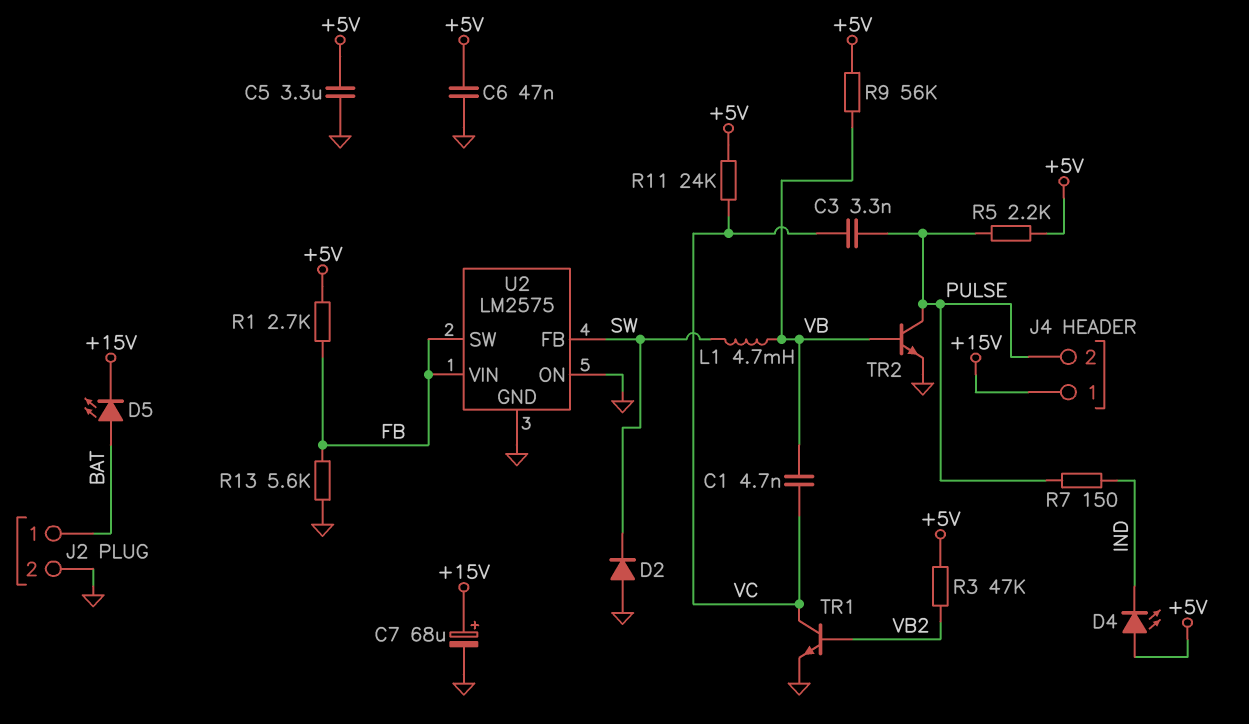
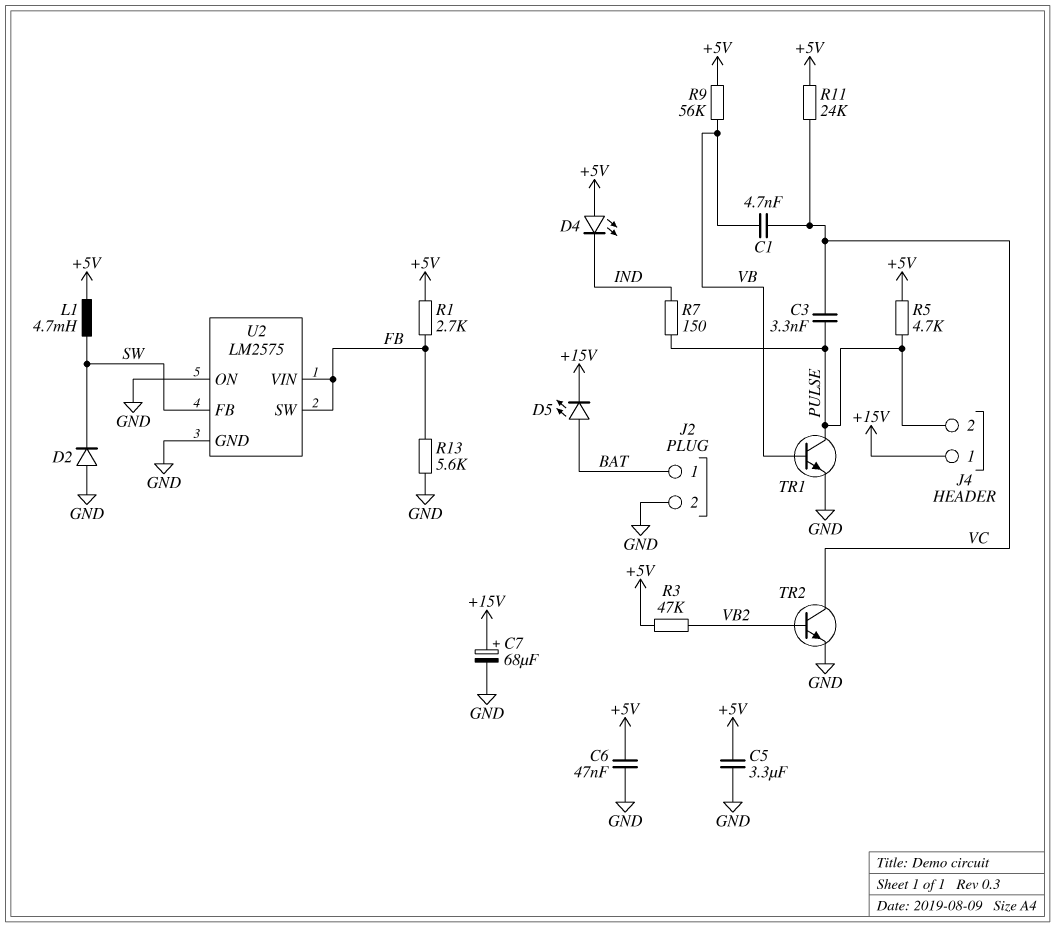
L1: 4.7mH (SW, VB) -> 4.7mH (+5V, SW)
R5: 2.2k (+5V, PULSE) -> 4.7k (+5V, PULSE)
TR1: NPN (B VB2, C VC, E GND) -> NPN (B VB, C PULSE, E GND)
TR2: NPN (B VB, C PULSE, E GND) -> NPN (B VB2, C VC, E GND)

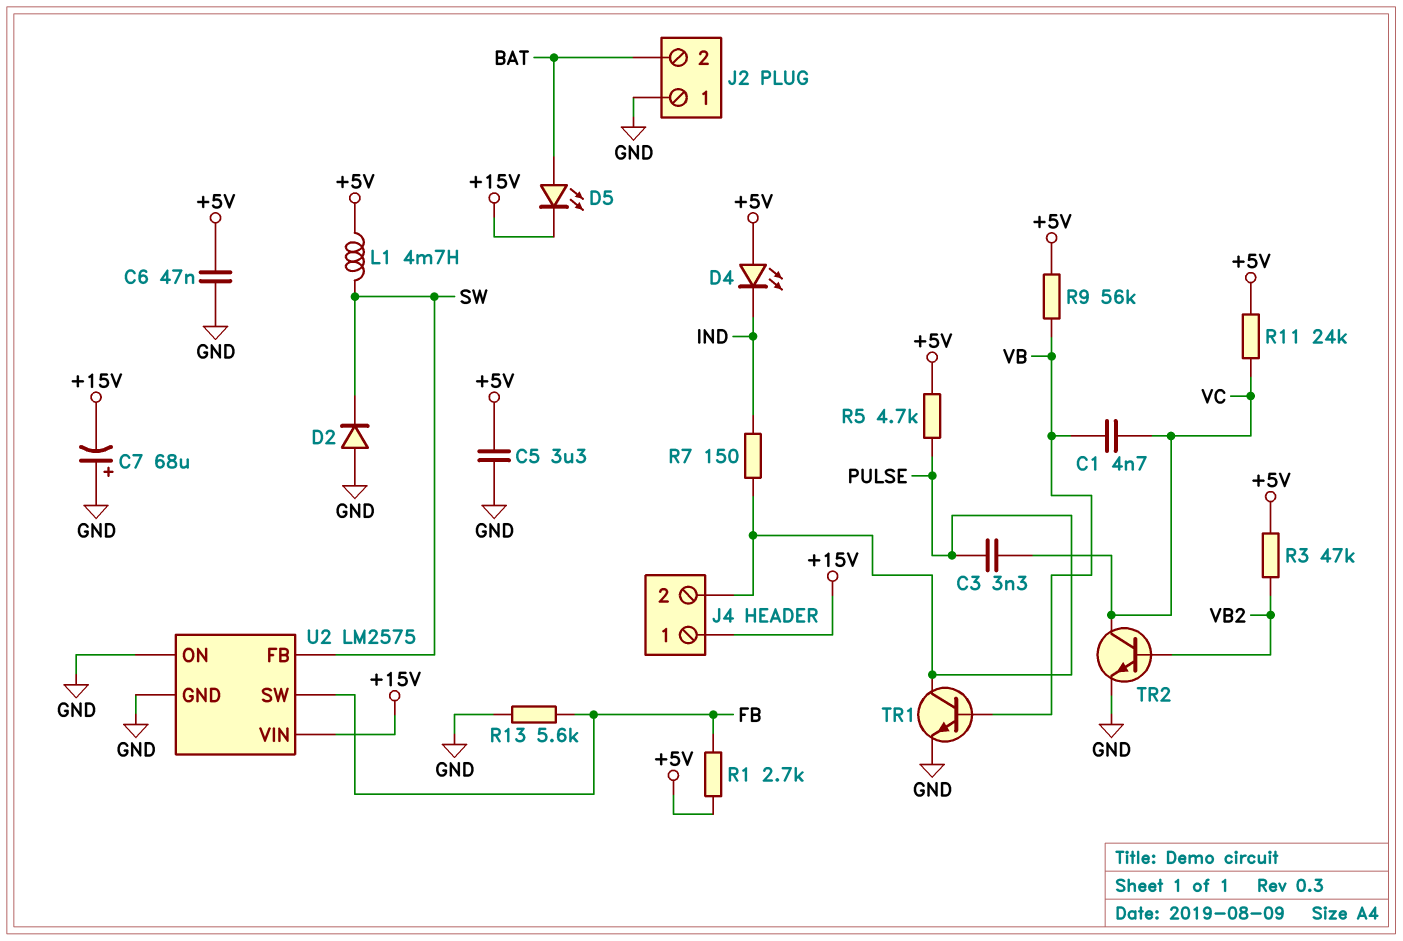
C7: 68uF (plus +15V, minus GND) -> 68uF (plus GND, minus +15V)
J2 pin 1: BAT -> GND
J2 pin 2: GND -> BAT
U2 pin VIN: FB -> +15V

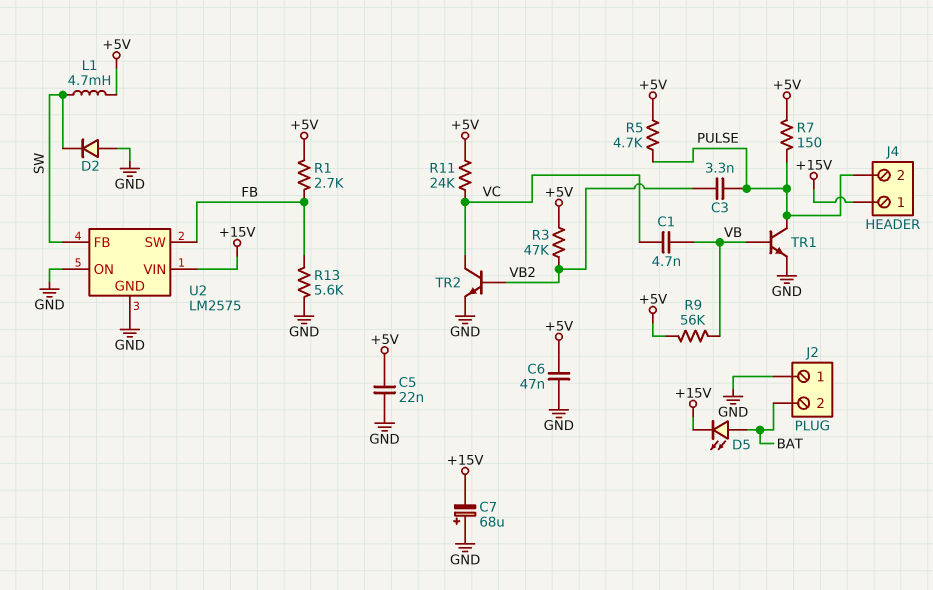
C3: 3.3nF (PULSE, VC) -> 3.3nF (PULSE, VB2)
C5: 3.3uF (+5V, GND) -> 22nF (+5V, GND)
D4: LED (A +5V, K IND) -> none
R7: 150 (IND, PULSE) -> 150 (+5V, PULSE)

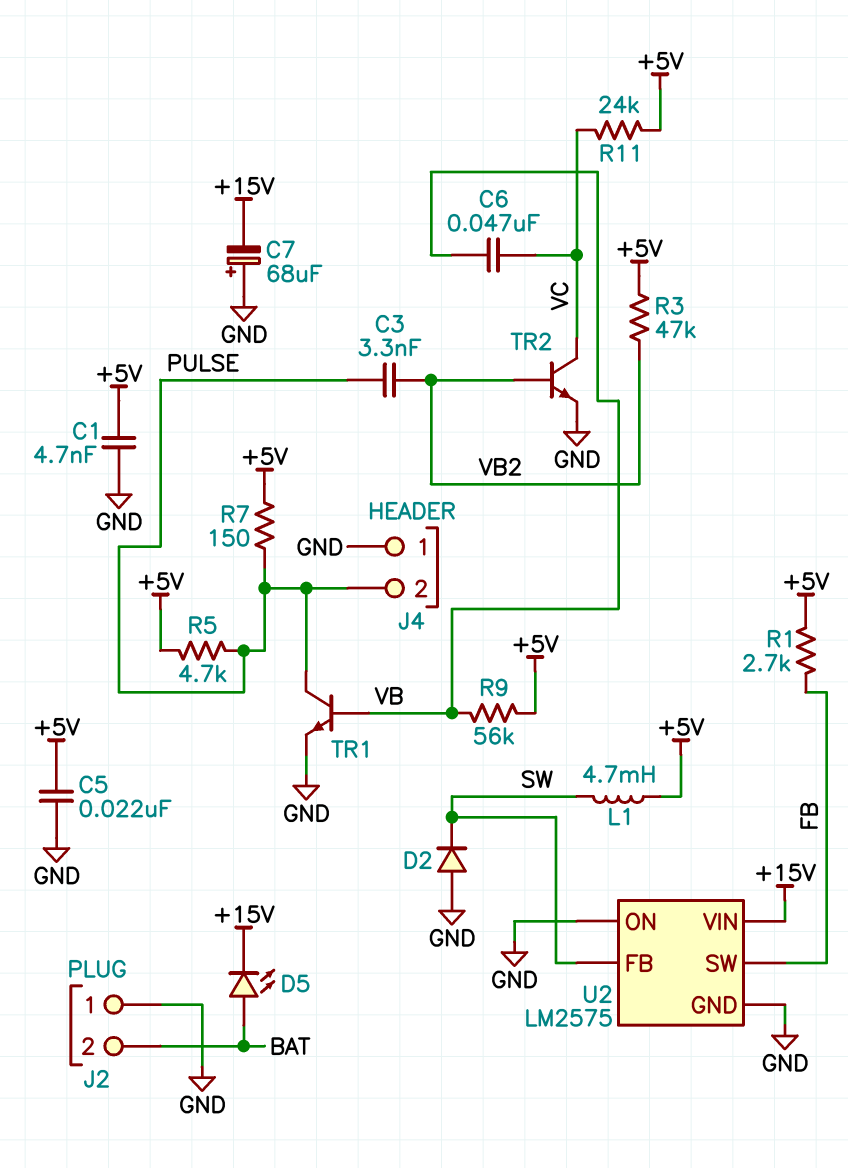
C1: 4.7nF (VB, VC) -> 4.7nF (+5V, GND)
C6: 47nF (+5V, GND) -> 47nF (VB, VC)
J4 pin 1: +15V -> GND
R13: 5.6k (FB, GND) -> none

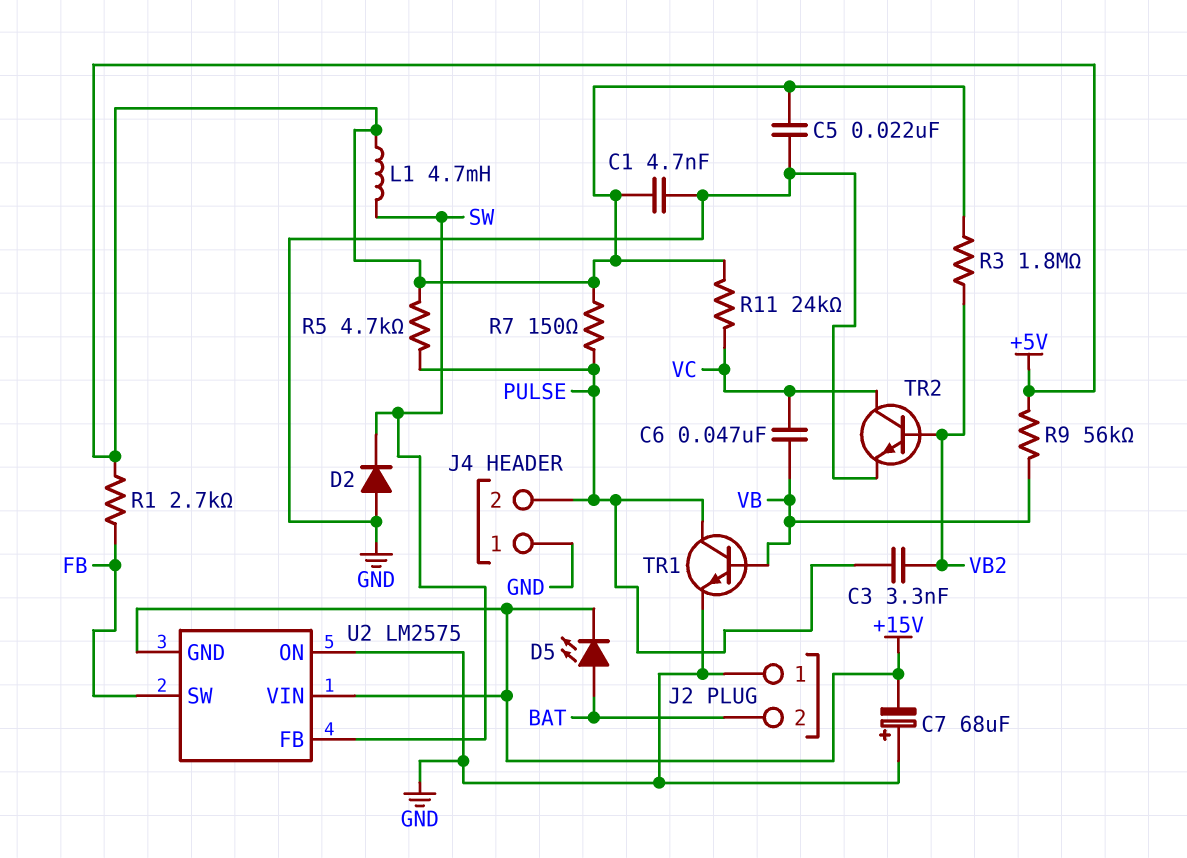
R3: 47k (+5V, VB2) -> 1.8M (+5V, VB2)
U2 pin GND: GND -> +15V

